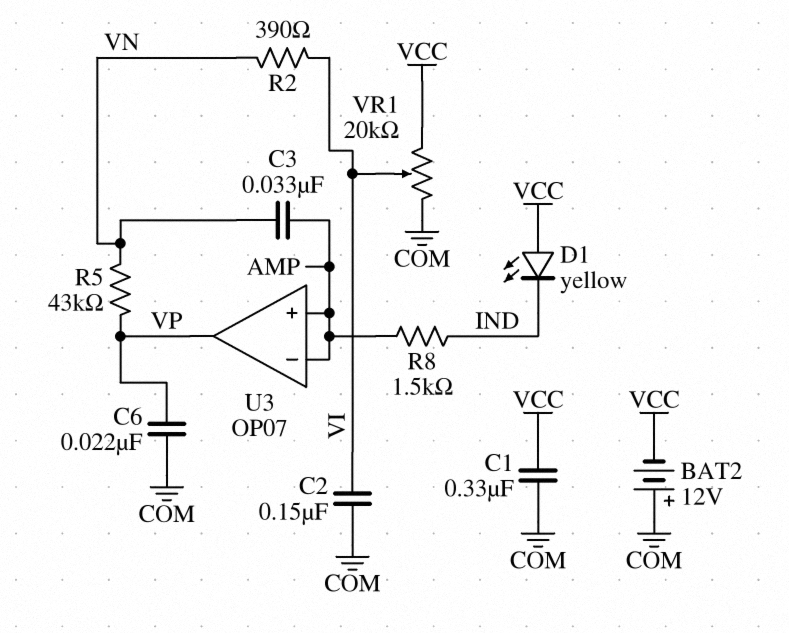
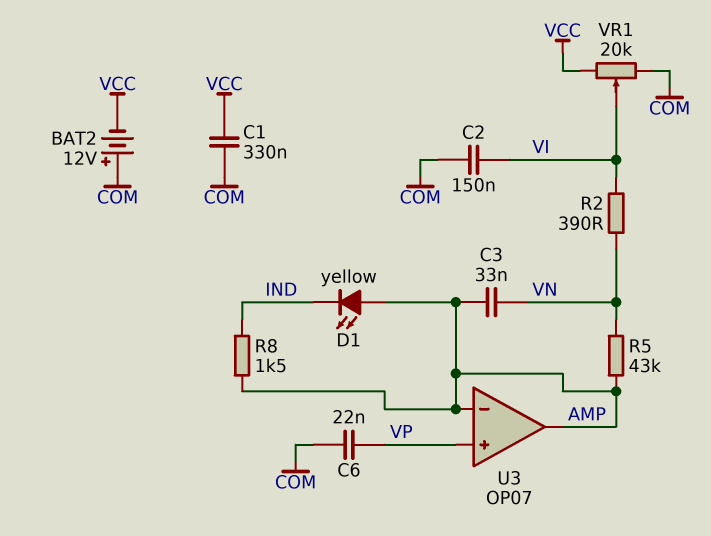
D1: LED yellow (A VCC, K IND) -> LED yellow (A AMP, K IND)
R5: 43k (VN, VP) -> 43k (AMP, VN)
U3 pin in+: AMP -> VP
U3 pin out: VP -> AMP

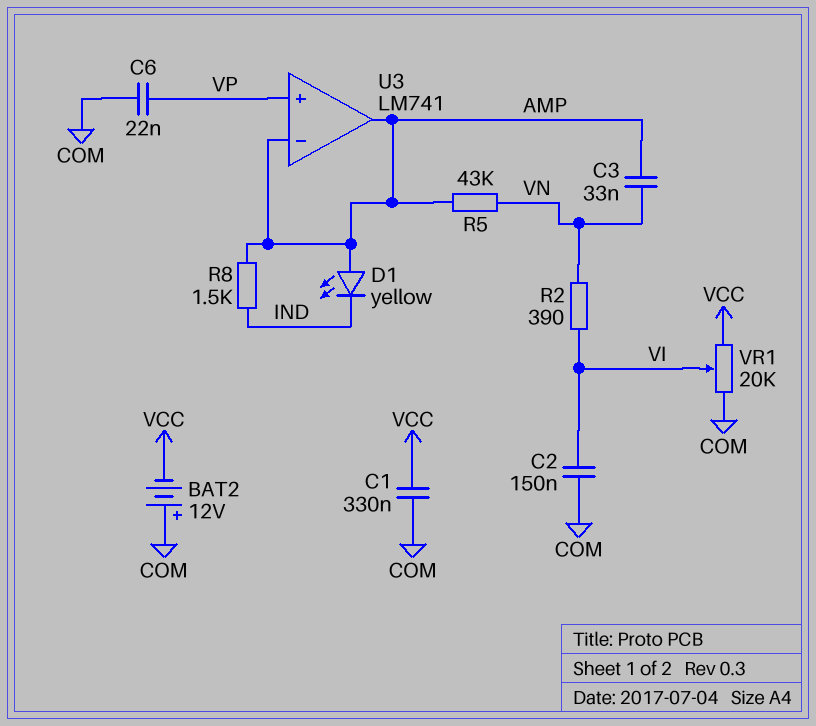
U3: OP07 -> LM741

